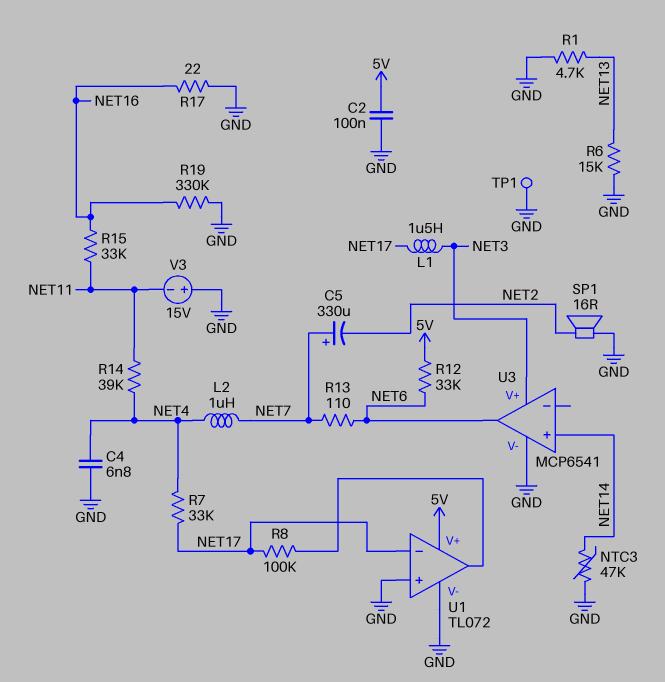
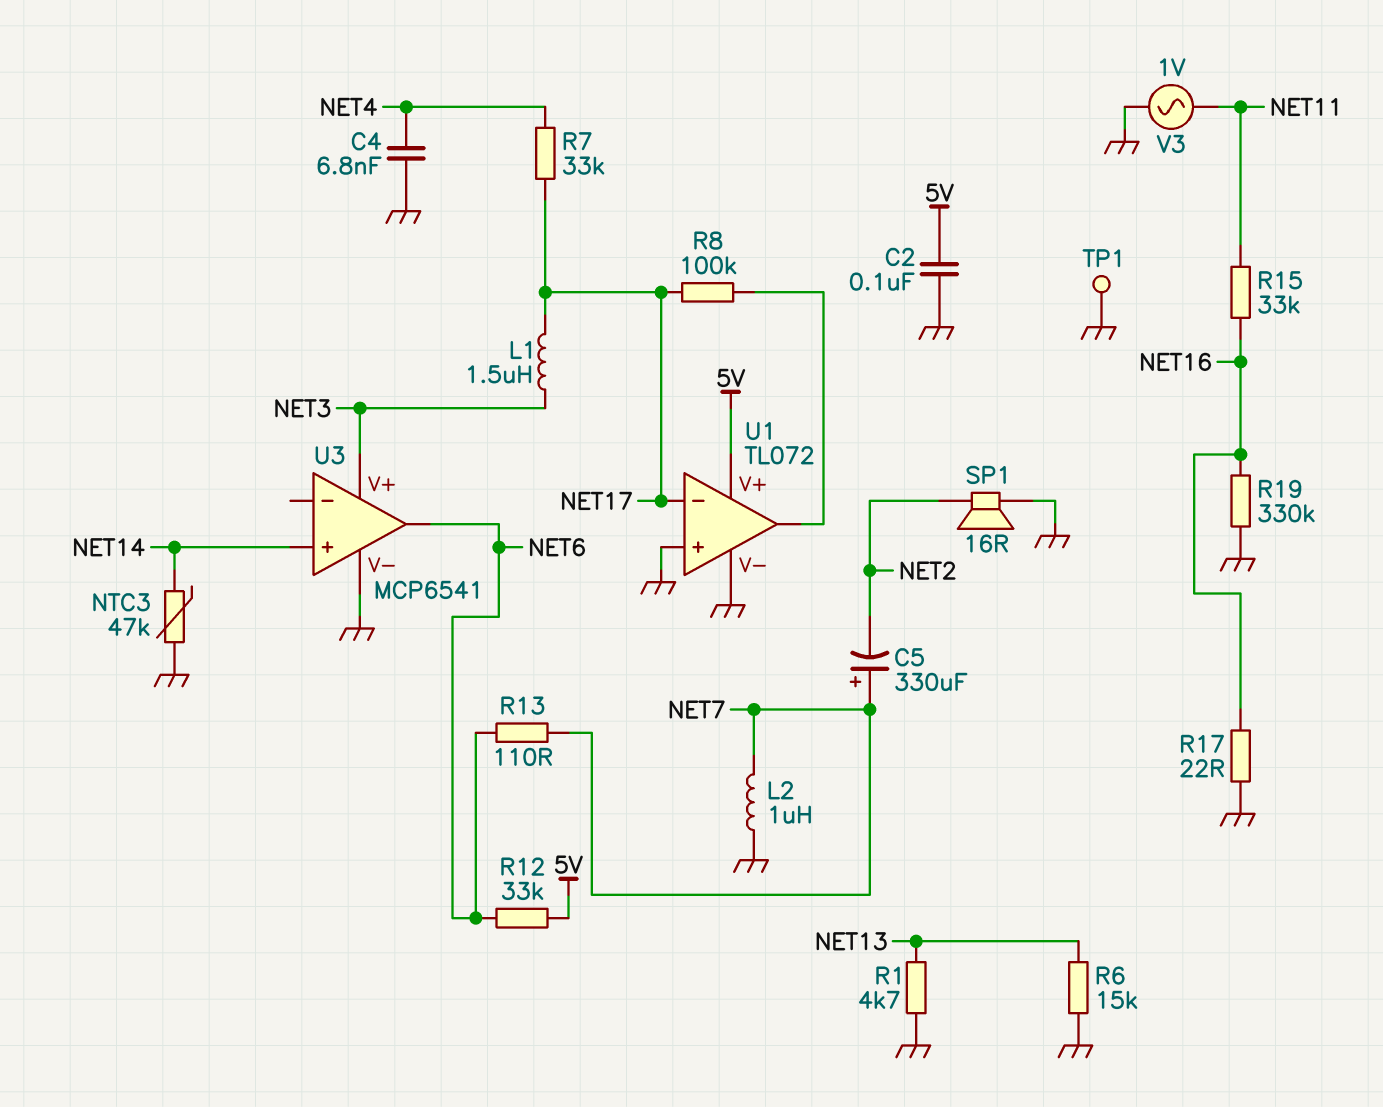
L2: 1uH (NET4, NET7) -> 1uH (GND, NET7)
R14: 39k (NET4, NET11) -> none
V3: 15V (plus GND, minus NET11) -> AC 1V (GND, NET11)

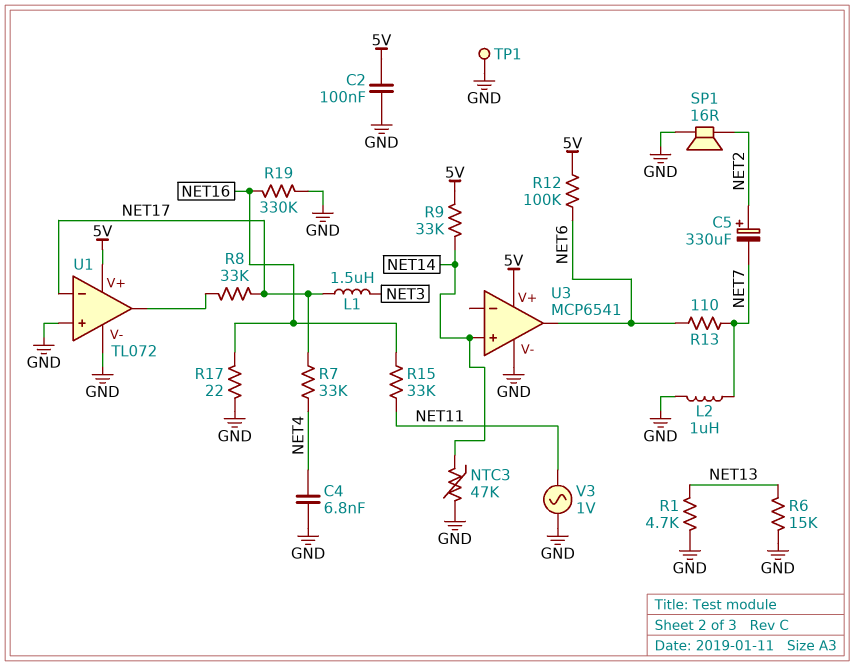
C5: 330uF (plus NET7, minus NET2) -> 330uF (plus NET2, minus NET7)
R8: 100k (NET17, U1/out) -> 33k (NET17, U1/out)
R9: none -> 33k (5V, NET14)
R12: 33k (5V, NET6) -> 100k (5V, NET6)
U3 pin V+: NET3 -> 5V

